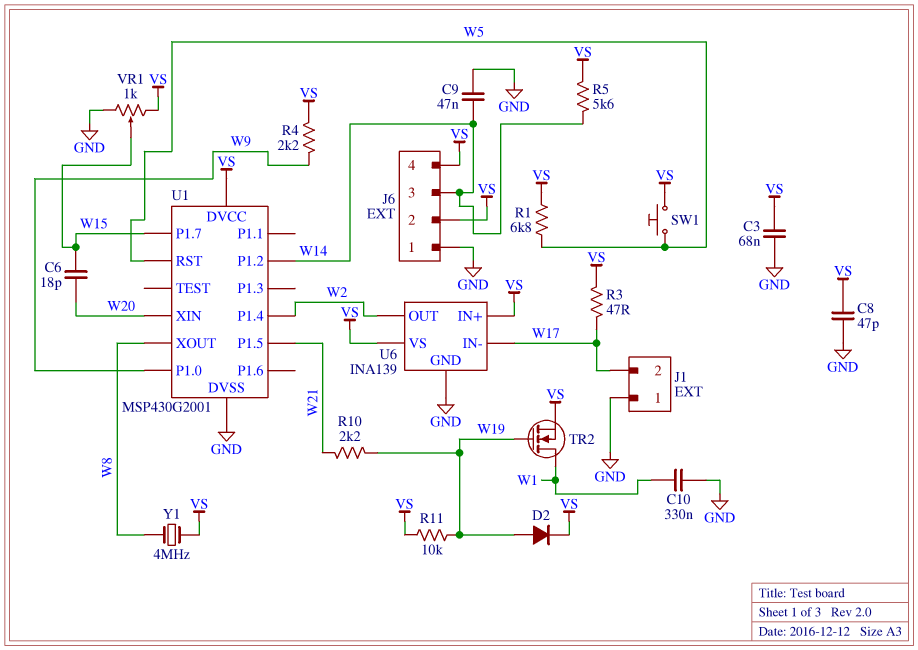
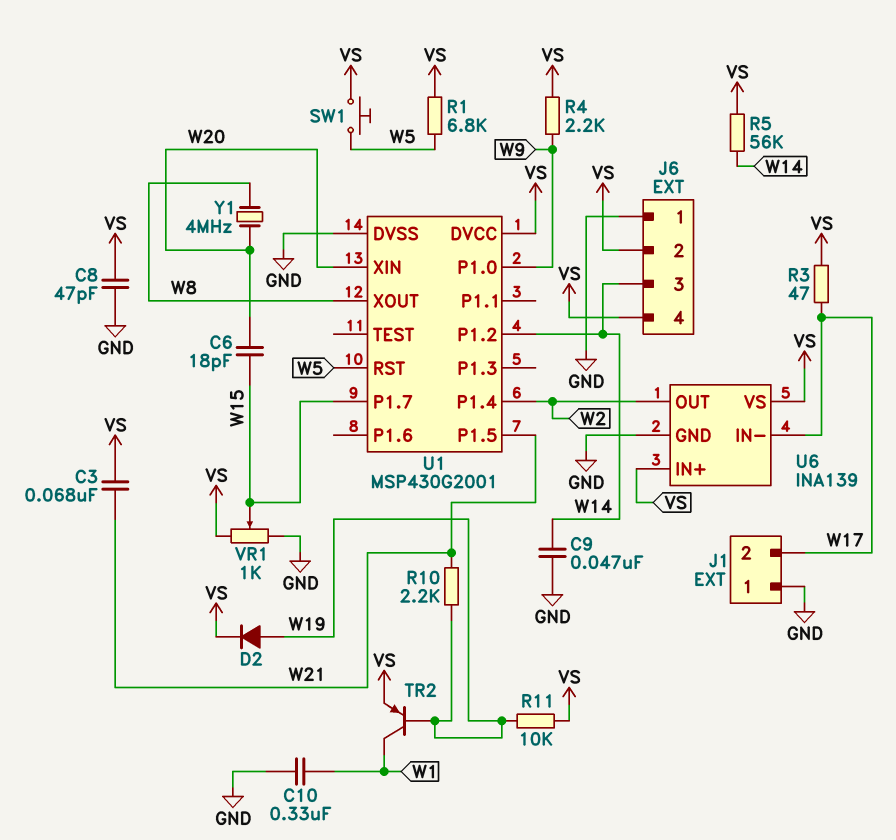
C3: 68nF (GND, VS) -> 68nF (VS, W21)
R5: 5.6k (VS, W14) -> 56k (VS, W14)
TR2: NMOS (G W19, D W1, S VS) -> PNP (B W19, C W1, E VS)
Y1: 4MHz (VS, W8) -> 4MHz (W8, W20)

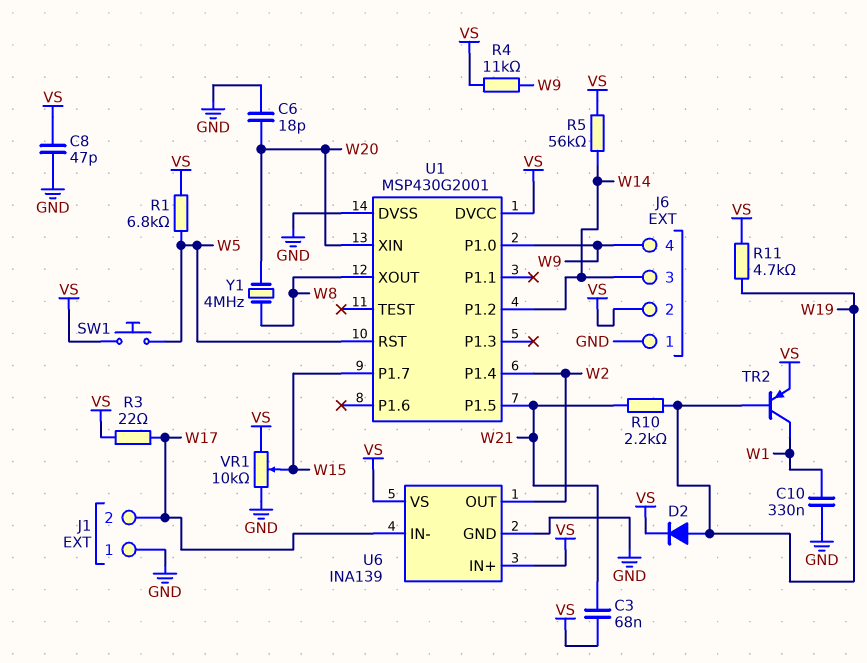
C6: 18pF (W15, W20) -> 18pF (GND, W20)
C9: 47nF (GND, W14) -> none
J6 pin 4: VS -> W9
R3: 47 (VS, W17) -> 22 (VS, W17)
R4: 2.2k (VS, W9) -> 11k (VS, W9)
R11: 10k (VS, W19) -> 4.7k (VS, W19)
VR1: 1k (GND, VS, wiper W15) -> 10k (GND, VS, wiper W15)

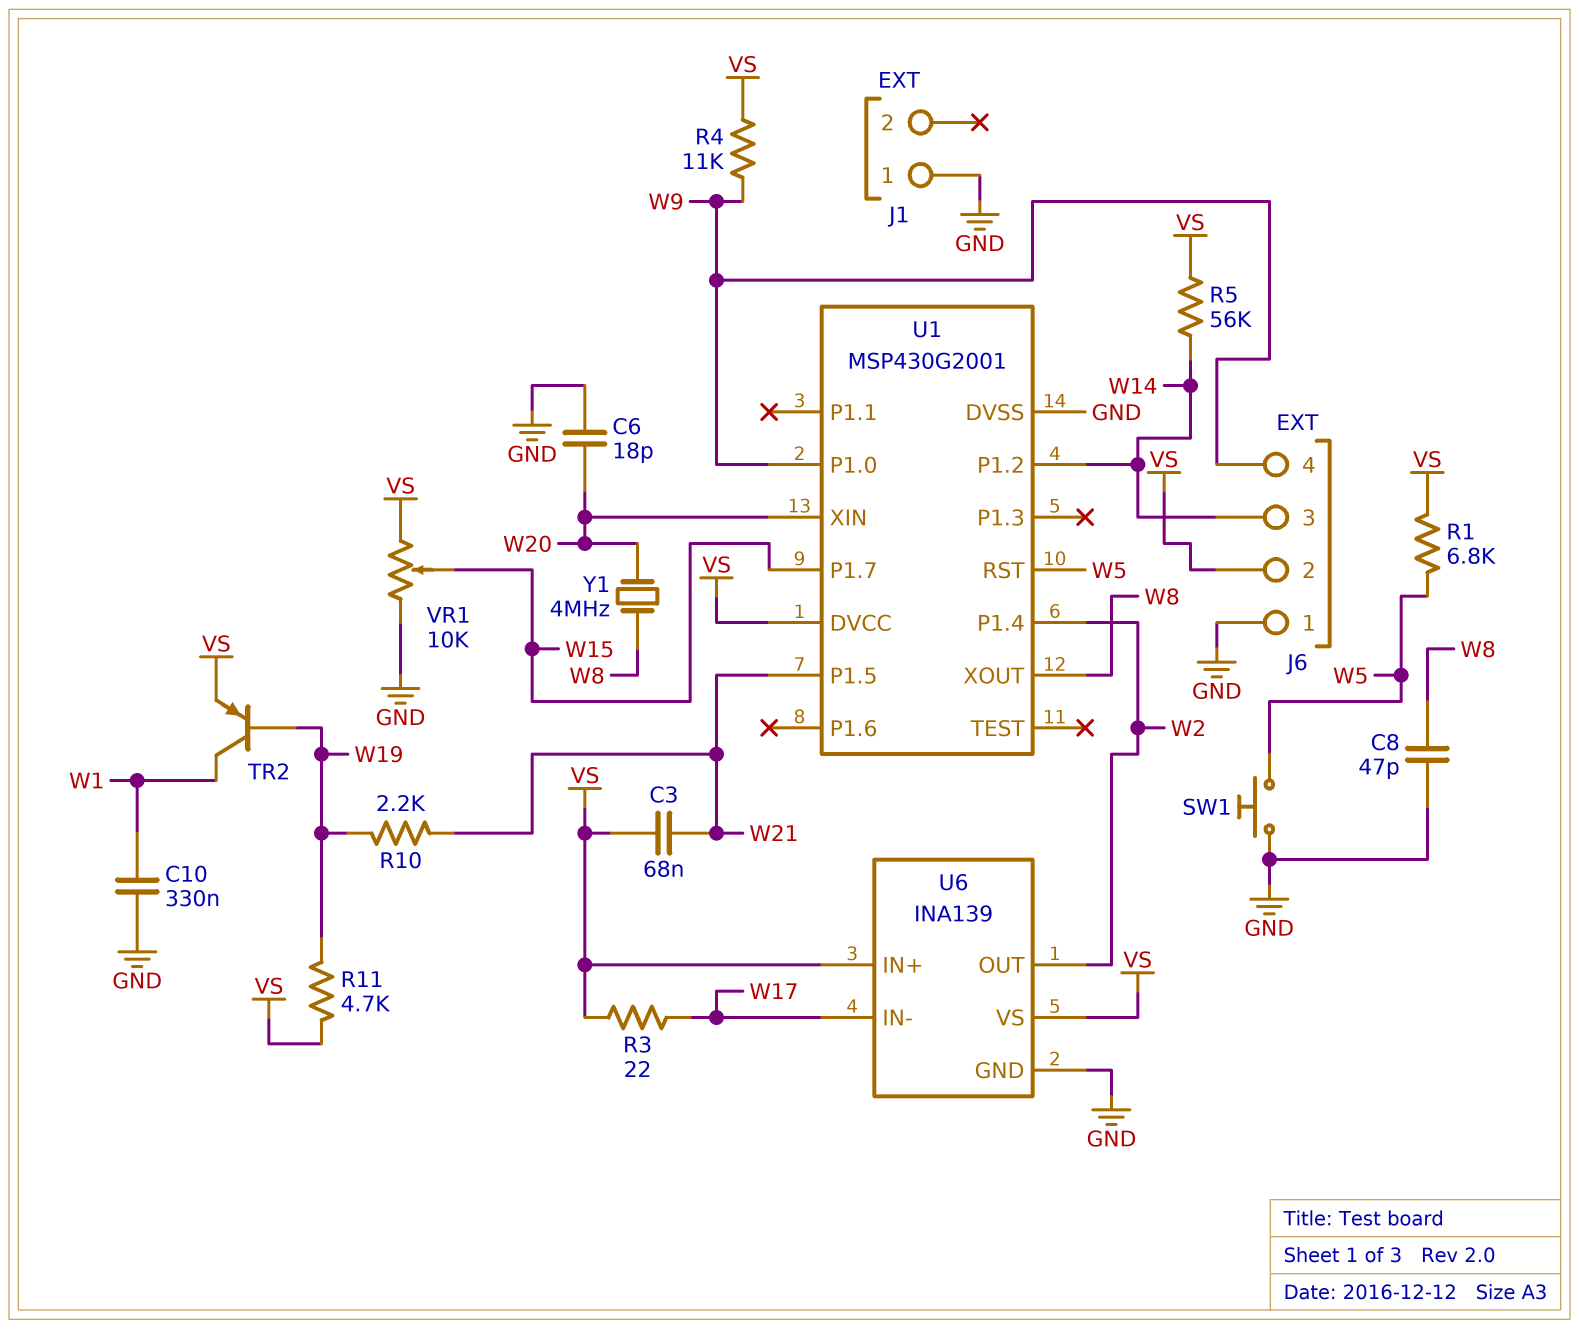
C8: 47pF (GND, VS) -> 47pF (GND, W8)
D2: diode (A W19, K VS) -> none
J1 pin 2: W17 -> none
SW1: button (VS, W5) -> button (GND, W5)

